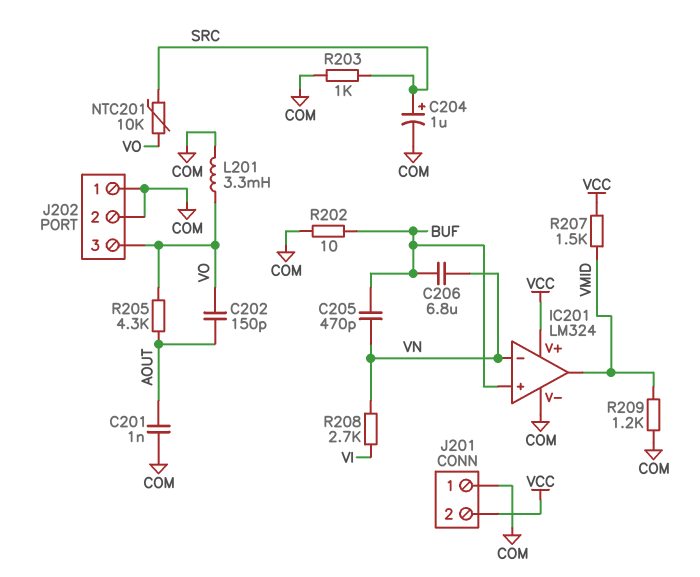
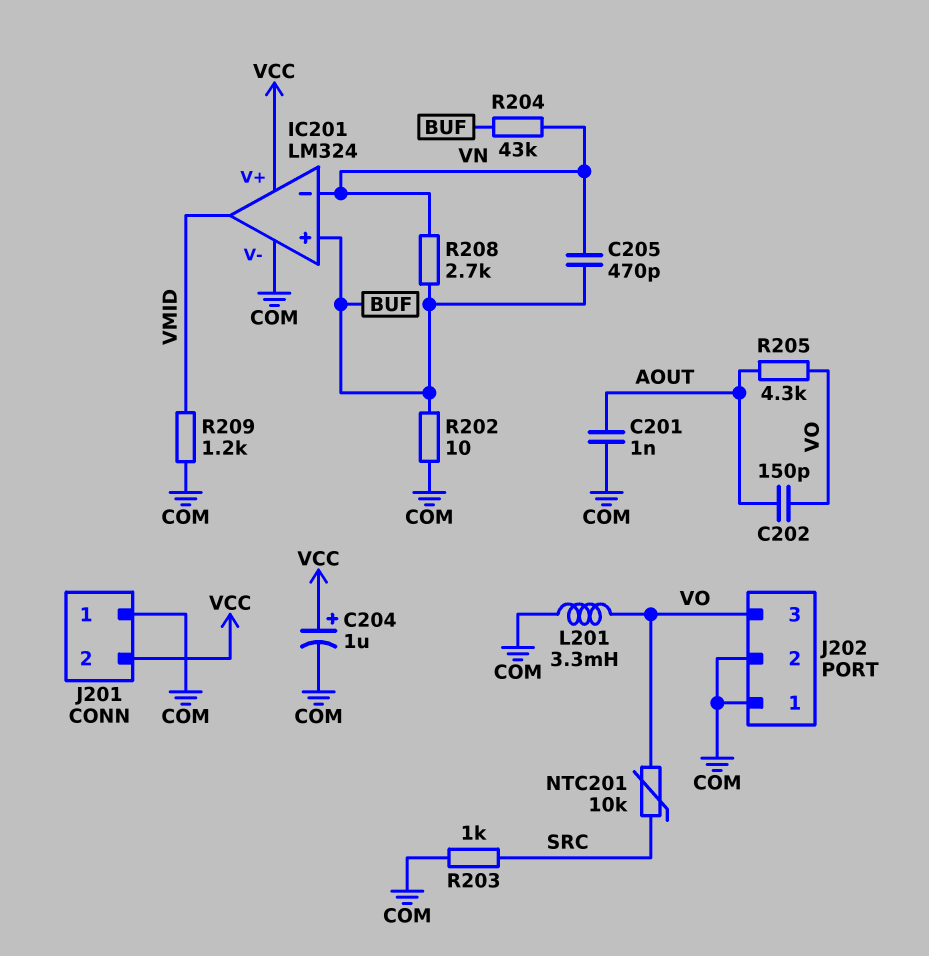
C204: 1uF (plus SRC, minus COM) -> 1uF (plus VCC, minus COM)
C206: 6.8uF (BUF, VN) -> none
R204: none -> 43k (BUF, VN)
R207: 1.5k (VCC, VMID) -> none
R208: 2.7k (VI, VN) -> 2.7k (BUF, VN)

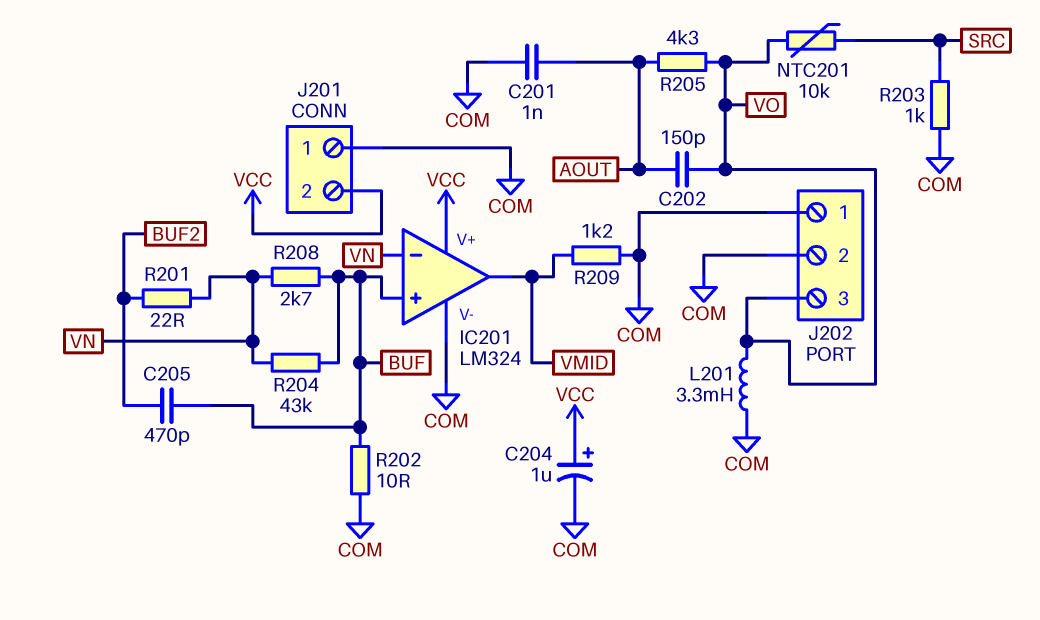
C205: 470pF (BUF, VN) -> 470pF (BUF, BUF2)
R201: none -> 22 (BUF2, VN)

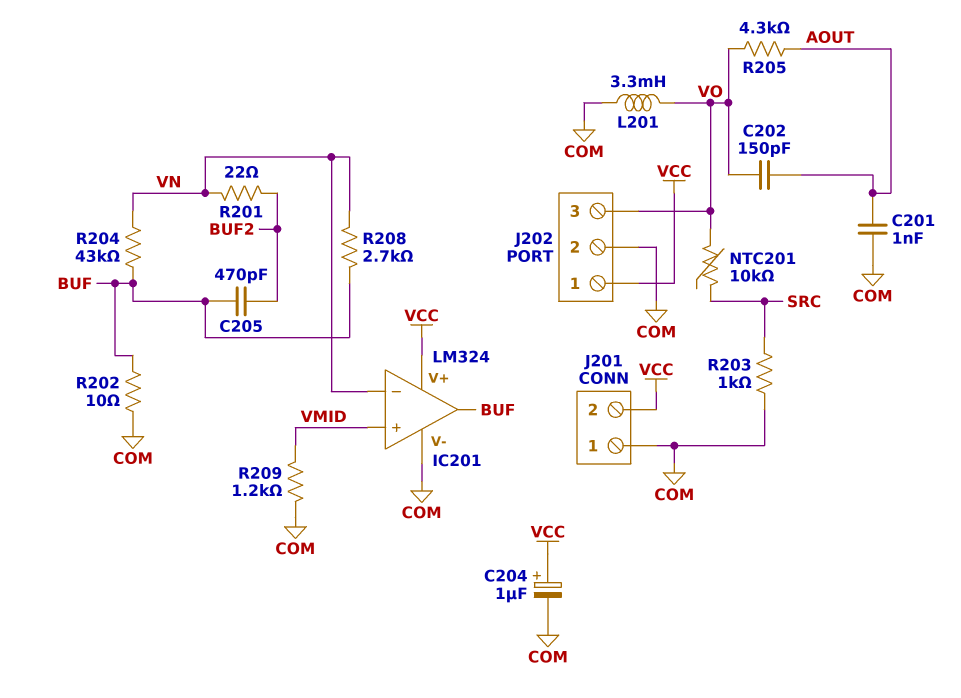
IC201 pin in+: BUF -> VMID
IC201 pin out: VMID -> BUF
J202 pin 1: COM -> VCC

